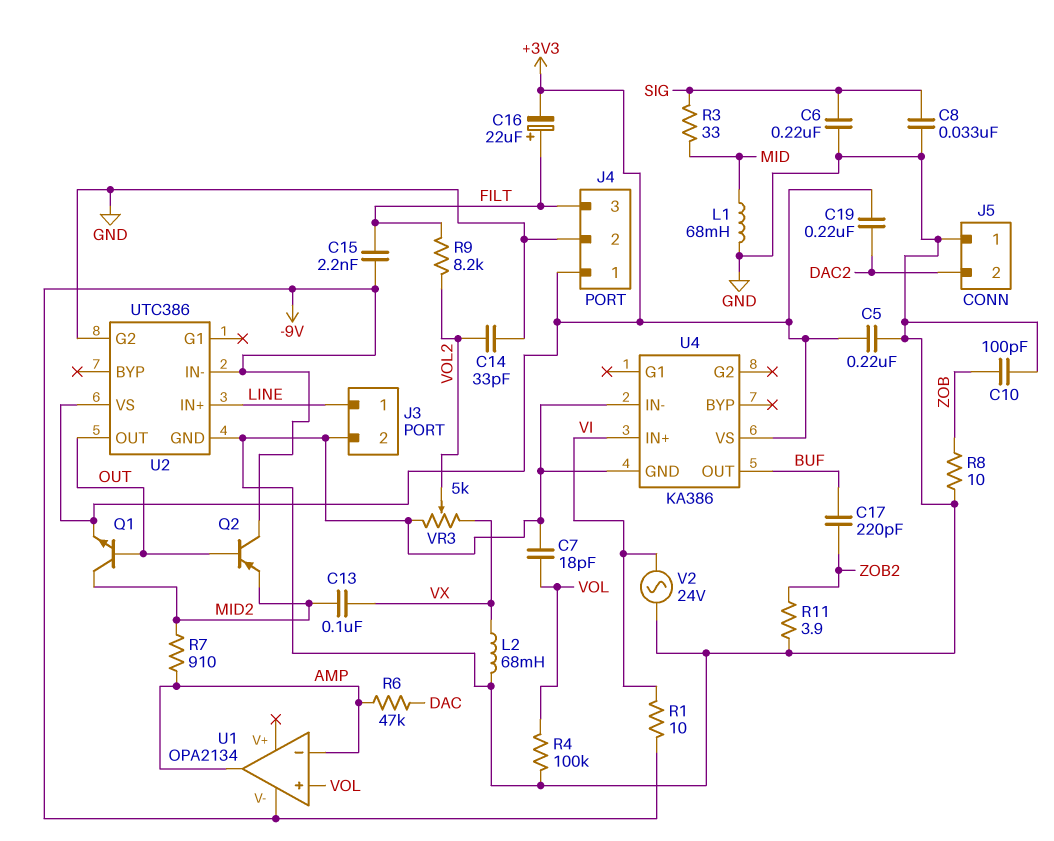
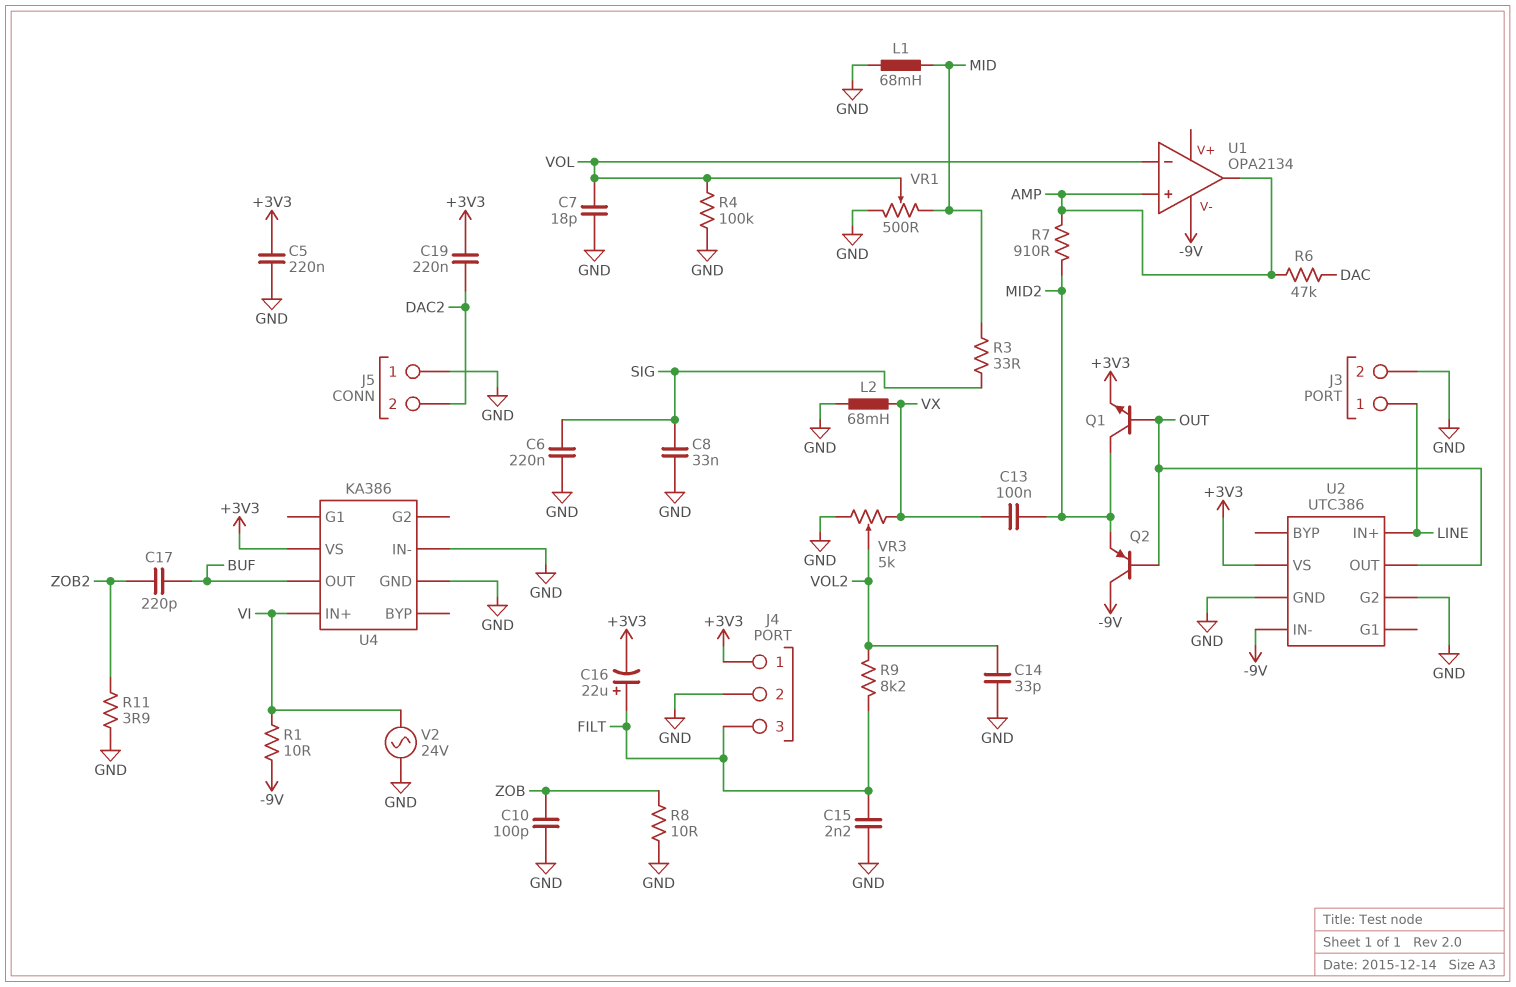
C15: 2.2nF (-9V, FILT) -> 2.2nF (FILT, GND)
U1 pin in+: VOL -> AMP
U1 pin in-: AMP -> VOL
VR1: none -> 500 (GND, MID, wiper VOL)

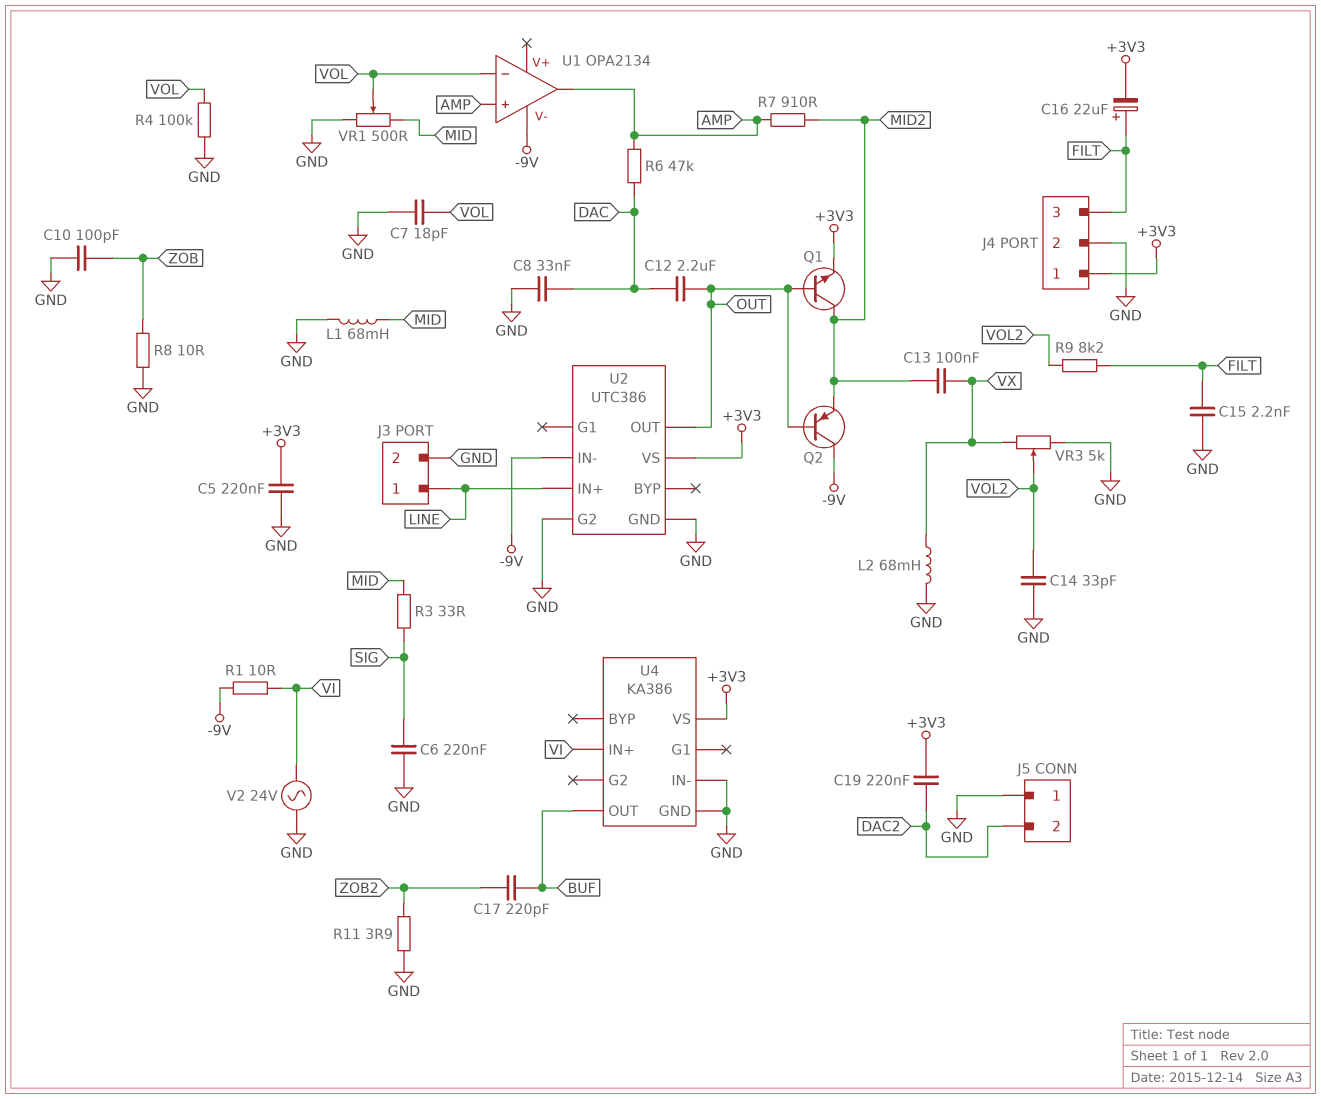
C8: 33nF (GND, SIG) -> 33nF (DAC, GND)
C12: none -> 2.2uF (DAC, OUT)

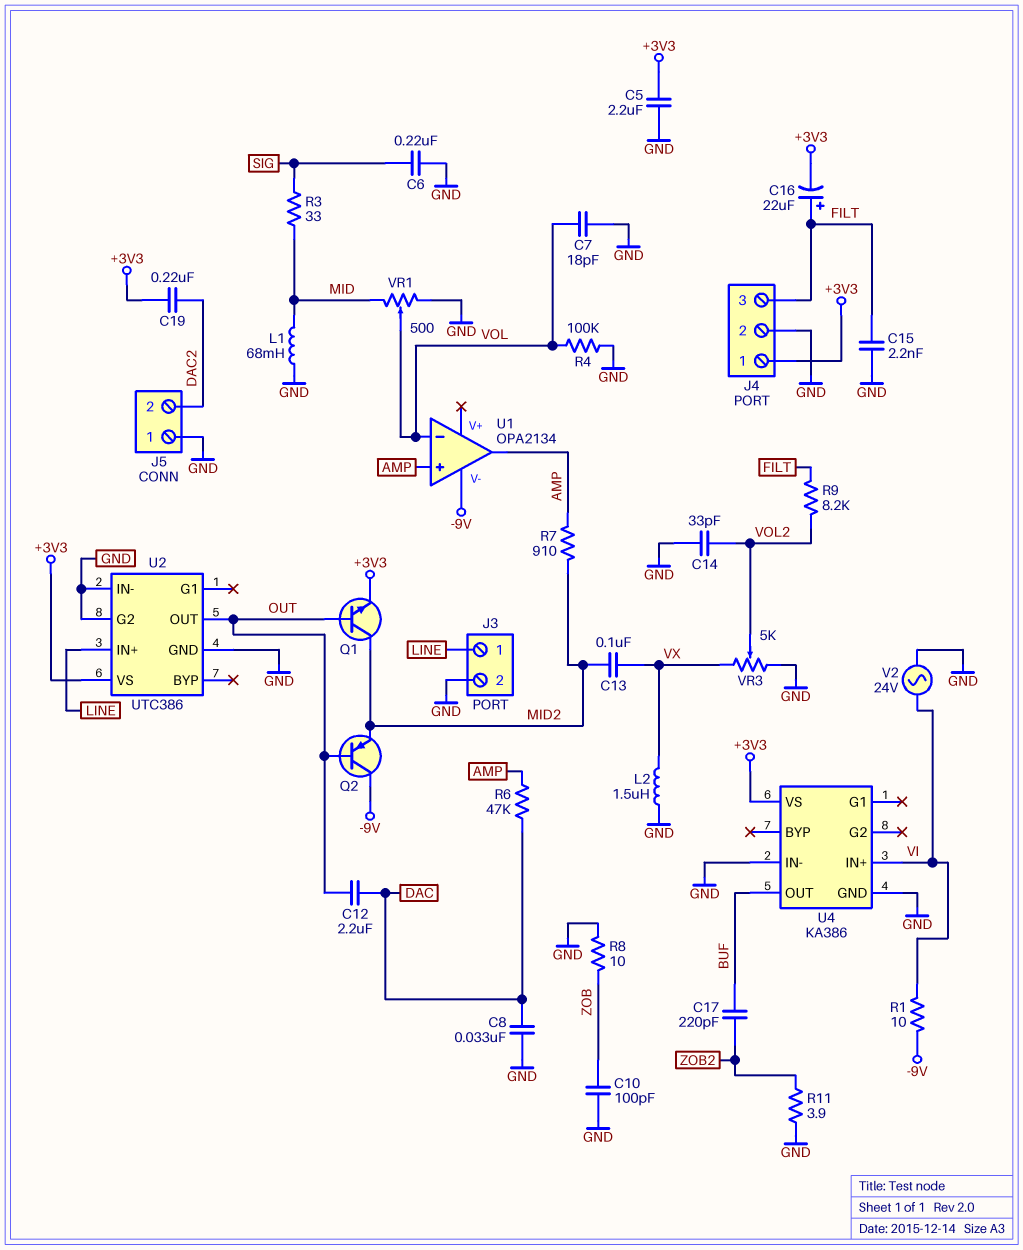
C5: 220nF (+3V3, GND) -> 2.2uF (+3V3, GND)
L2: 68mH (GND, VX) -> 1.5uH (GND, VX)
U2 pin IN-: -9V -> GND

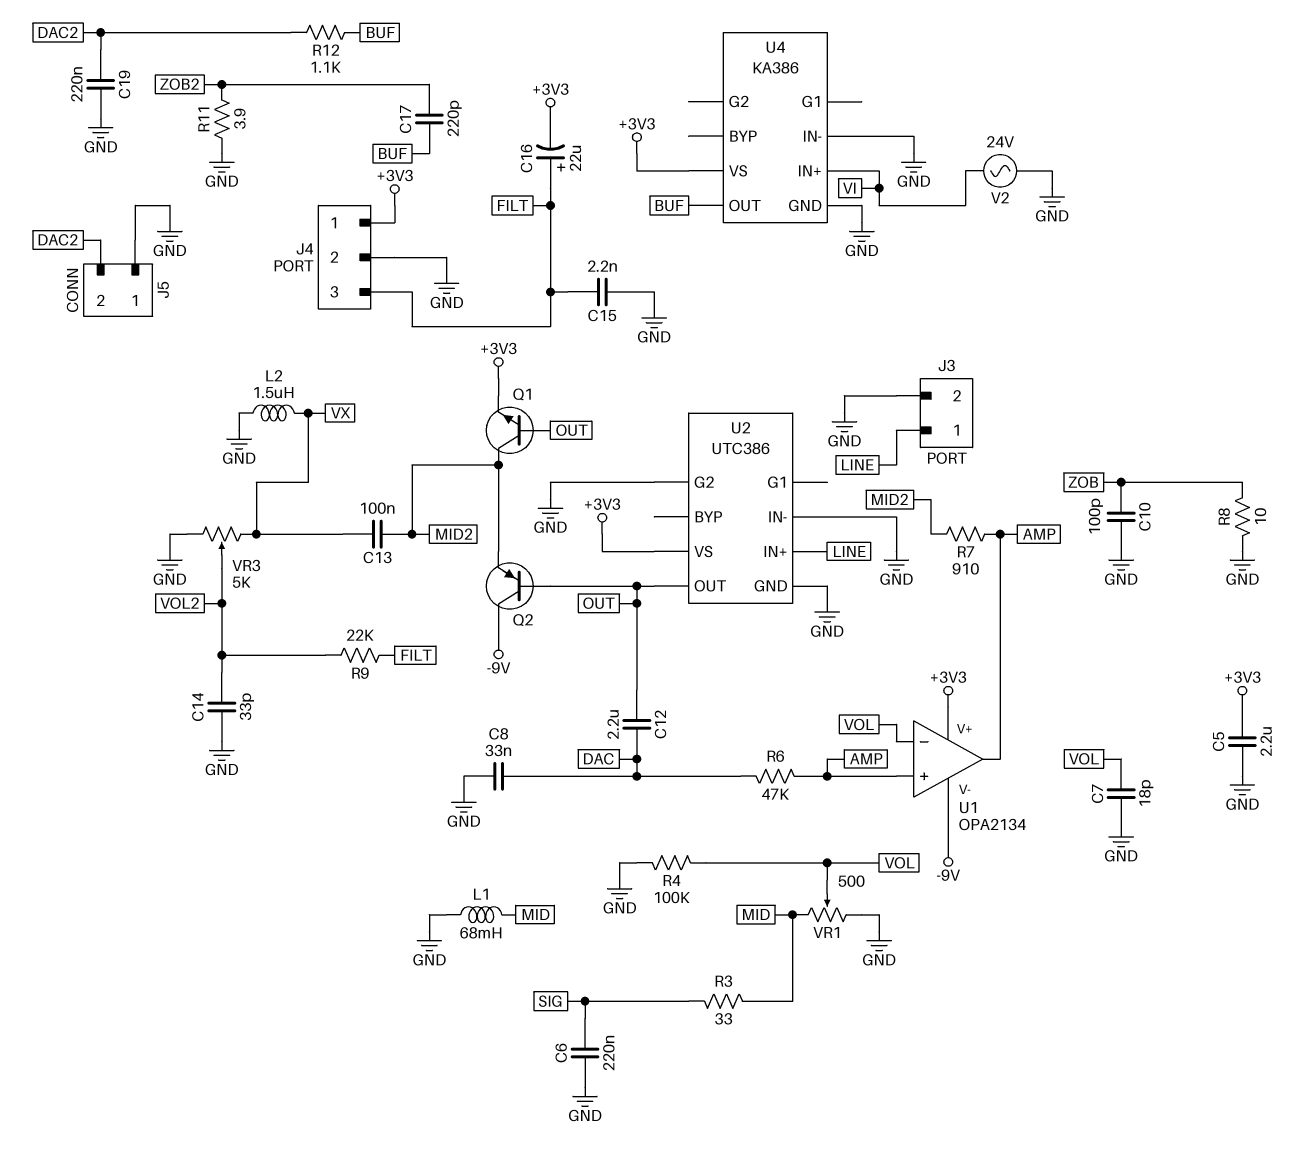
C19: 220nF (+3V3, DAC2) -> 220nF (DAC2, GND)
R1: 10 (-9V, VI) -> none
R9: 8.2k (FILT, VOL2) -> 22k (FILT, VOL2)
R12: none -> 1.1k (BUF, DAC2)
U1 pin V+: none -> +3V3

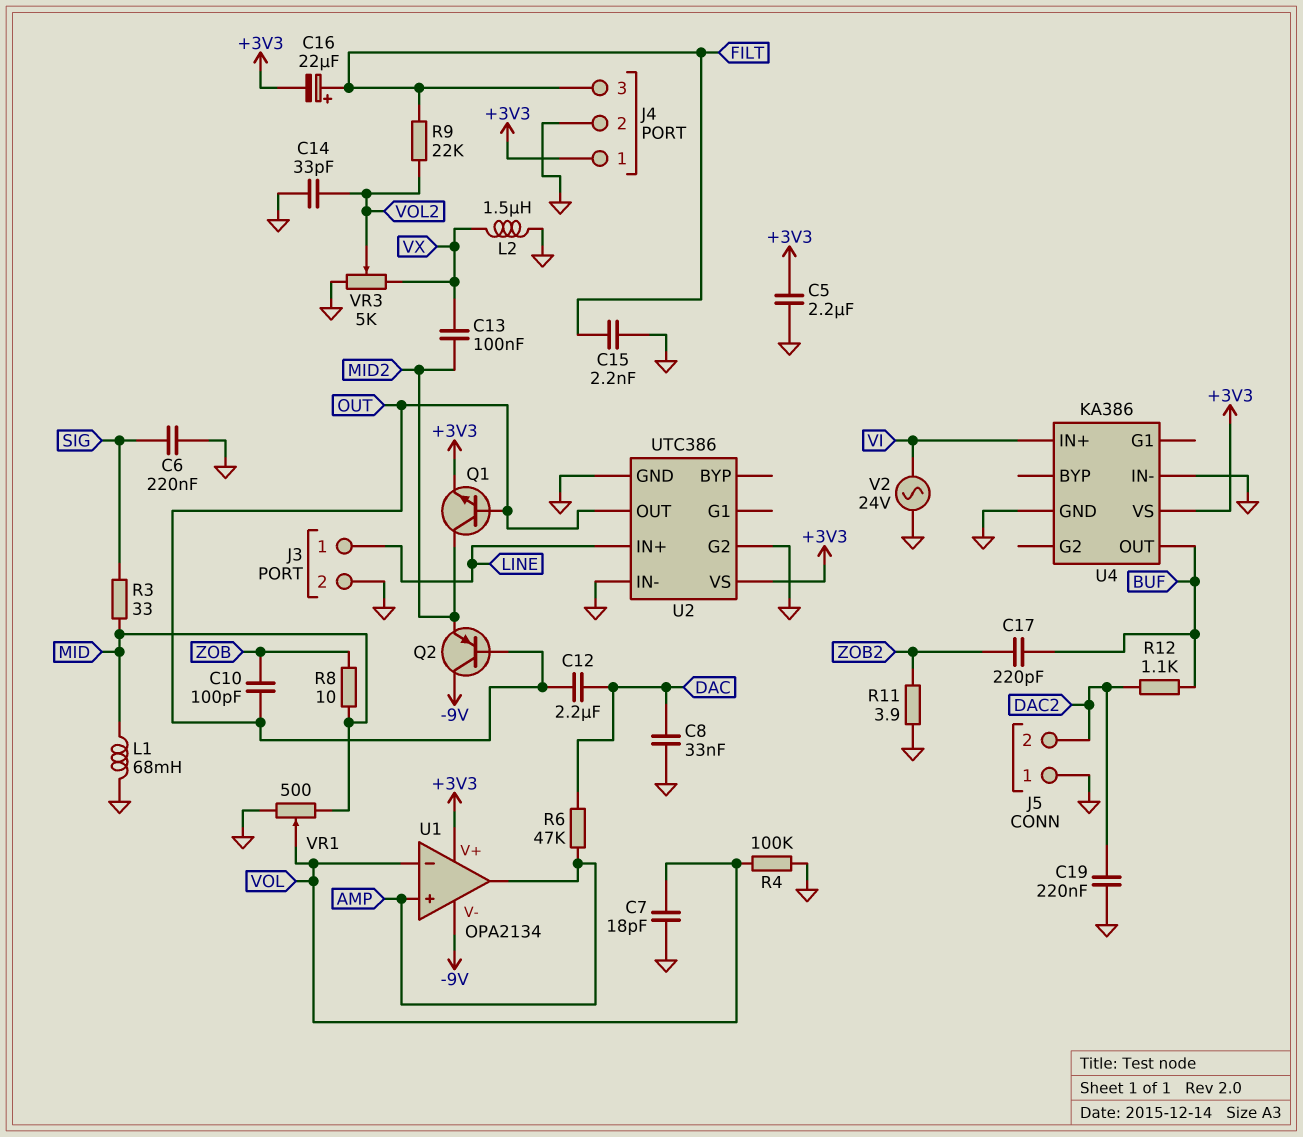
C10: 100pF (GND, ZOB) -> 100pF (OUT, ZOB)
R7: 910 (AMP, MID2) -> none
R8: 10 (GND, ZOB) -> 10 (MID, ZOB)

